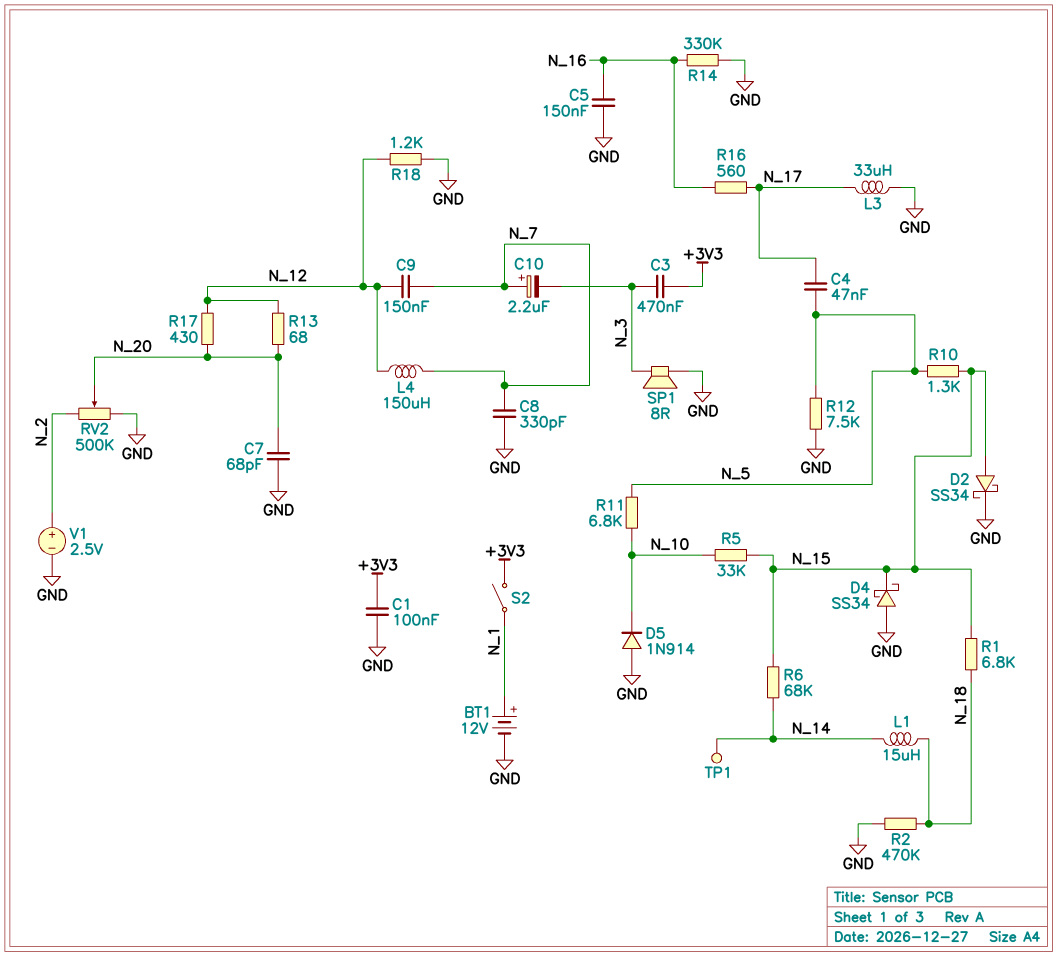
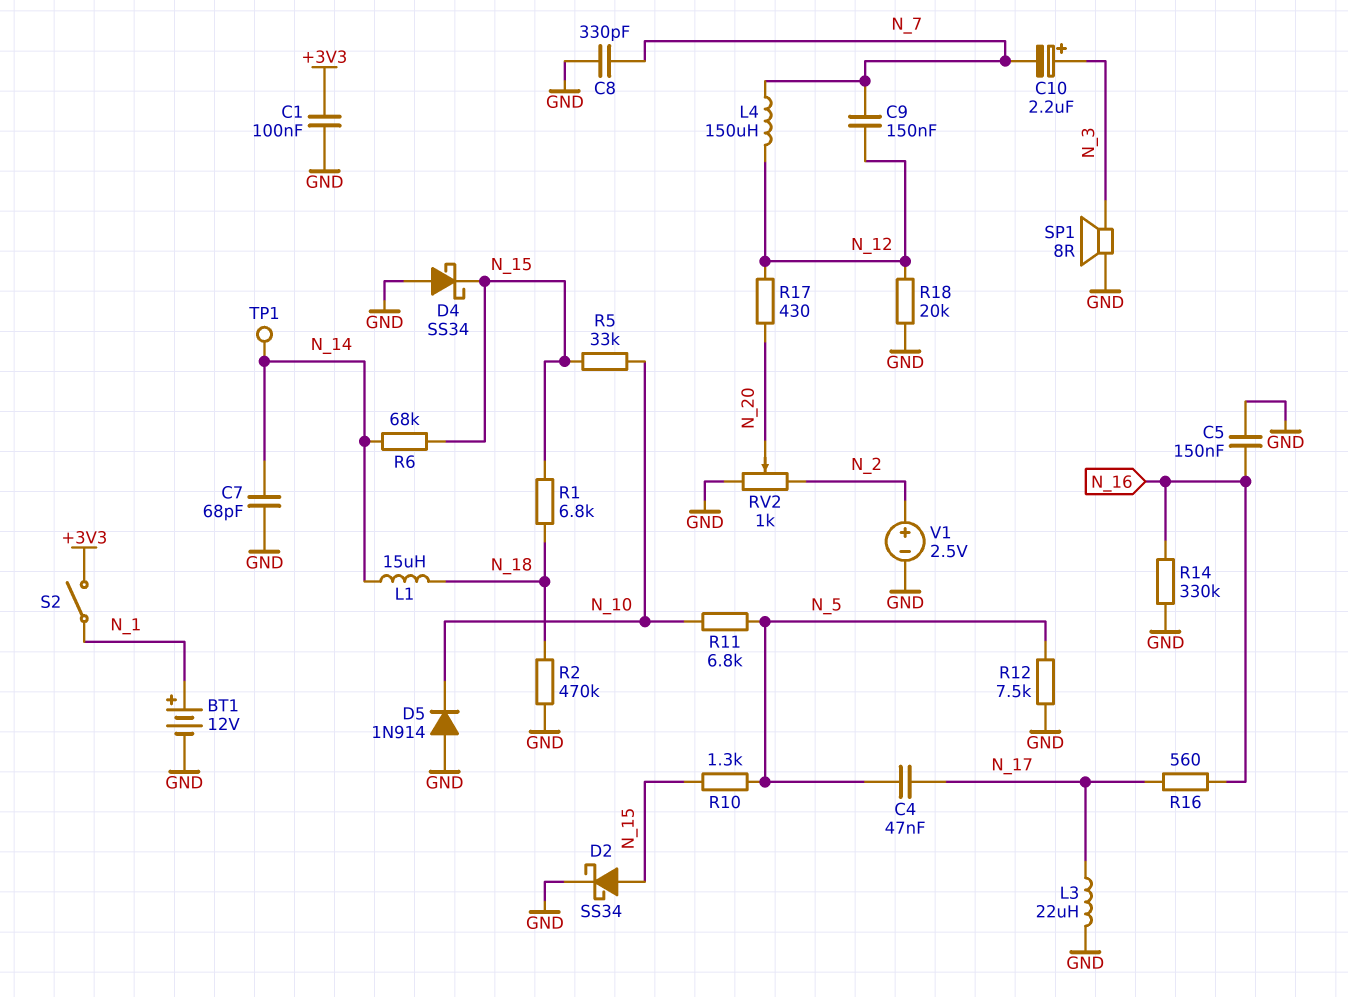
C3: 470nF (+3V3, N_3) -> none
C7: 68pF (GND, N_20) -> 68pF (GND, N_14)
C10: 2.2uF (plus N_7, minus N_3) -> 2.2uF (plus N_3, minus N_7)
L3: 33uH (GND, N_17) -> 22uH (GND, N_17)
R13: 68 (N_12, N_20) -> none
R18: 1.2k (GND, N_12) -> 20k (GND, N_12)
RV2: 500k (GND, N_2, wiper N_20) -> 1k (GND, N_2, wiper N_20)

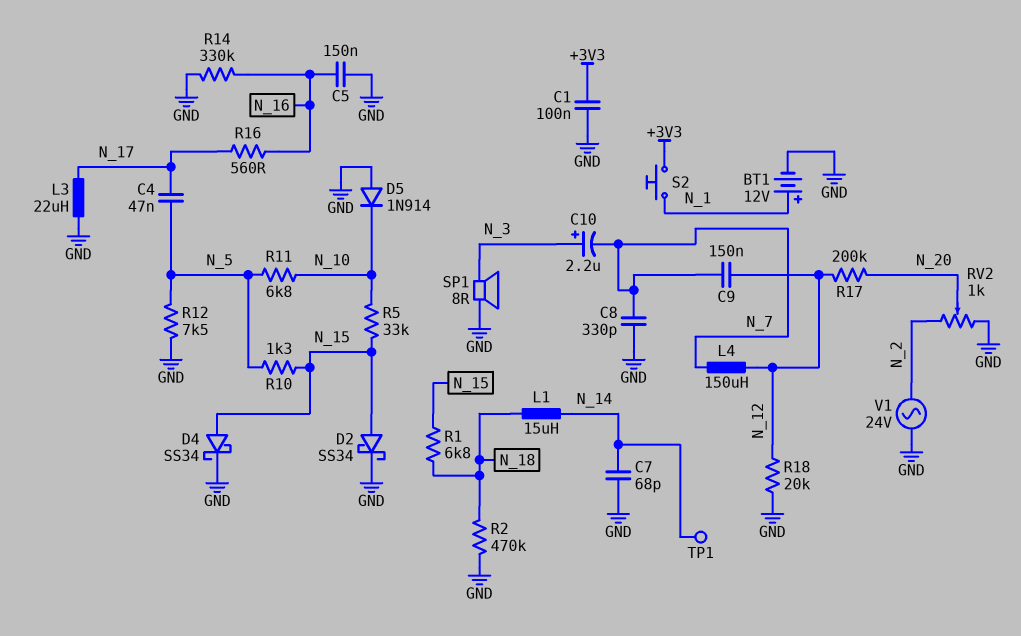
D4: schottky SS34 (A GND, K N_15) -> schottky SS34 (A N_15, K GND)
R6: 68k (N_14, N_15) -> none
R17: 430 (N_12, N_20) -> 200k (N_12, N_20)
S2: switch (+3V3, N_1) -> button (+3V3, N_1)
V1: 2.5V (plus N_2, minus GND) -> AC 24V (GND, N_2)

